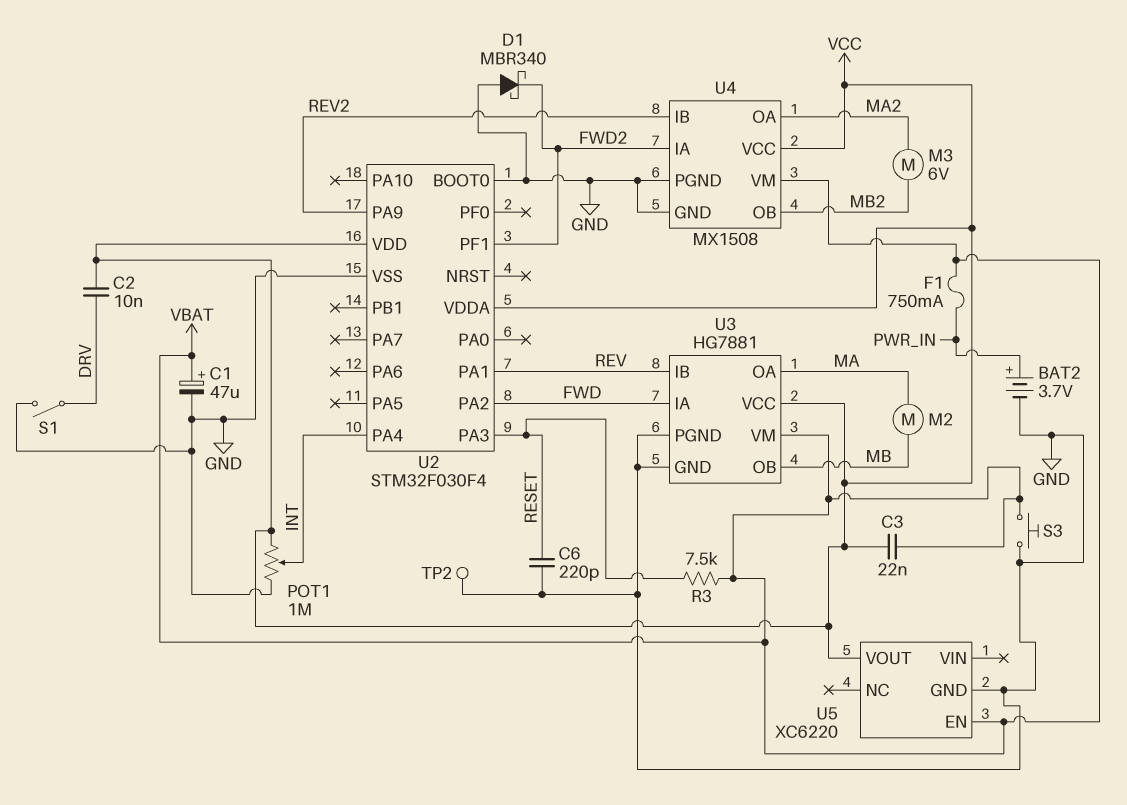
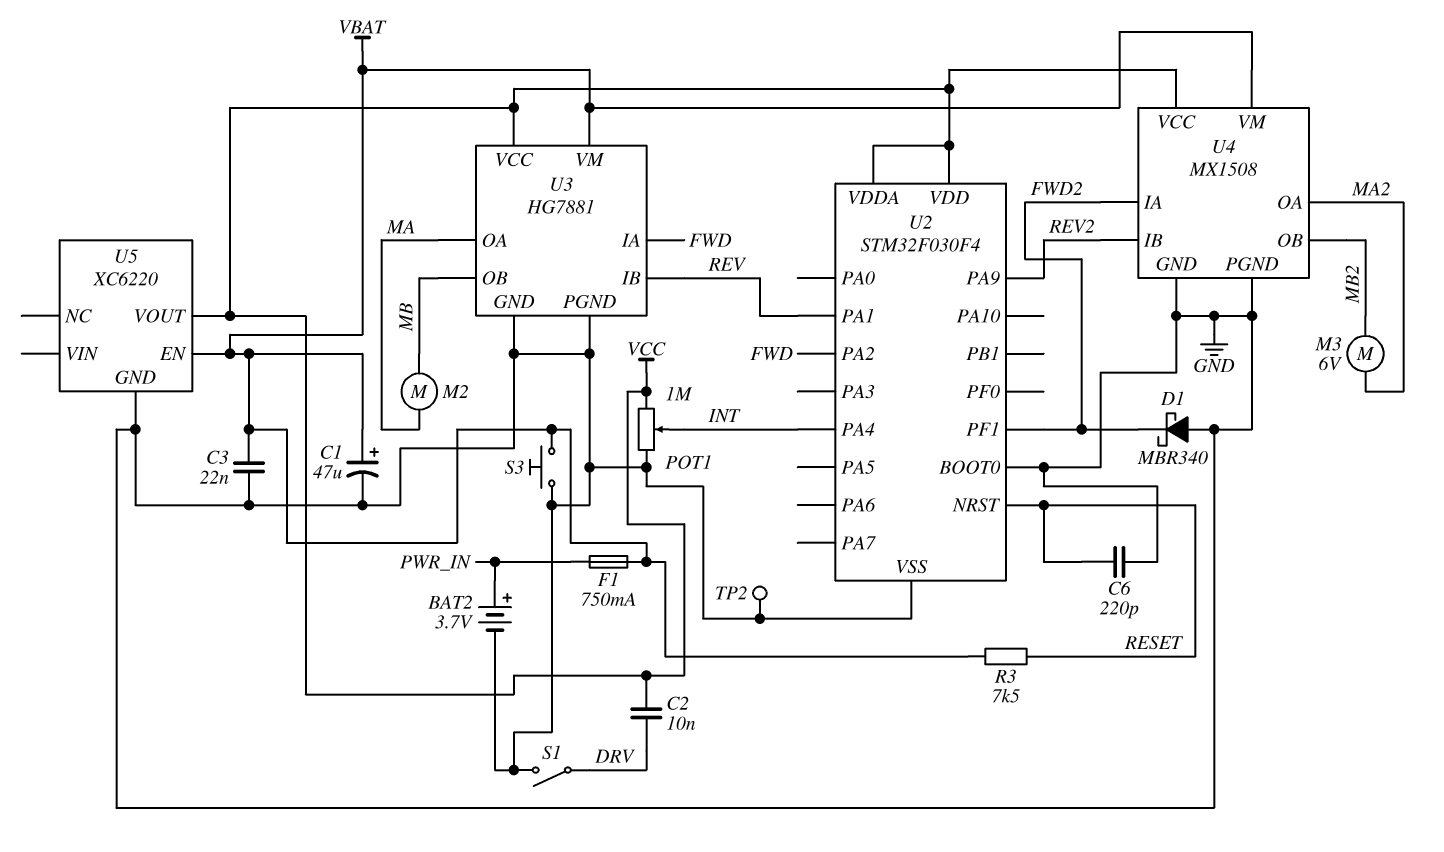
C3: 22nF (VBAT, VCC) -> 22nF (GND, VBAT)
U2 pin NRST: none -> RESET
U2 pin PA3: RESET -> none

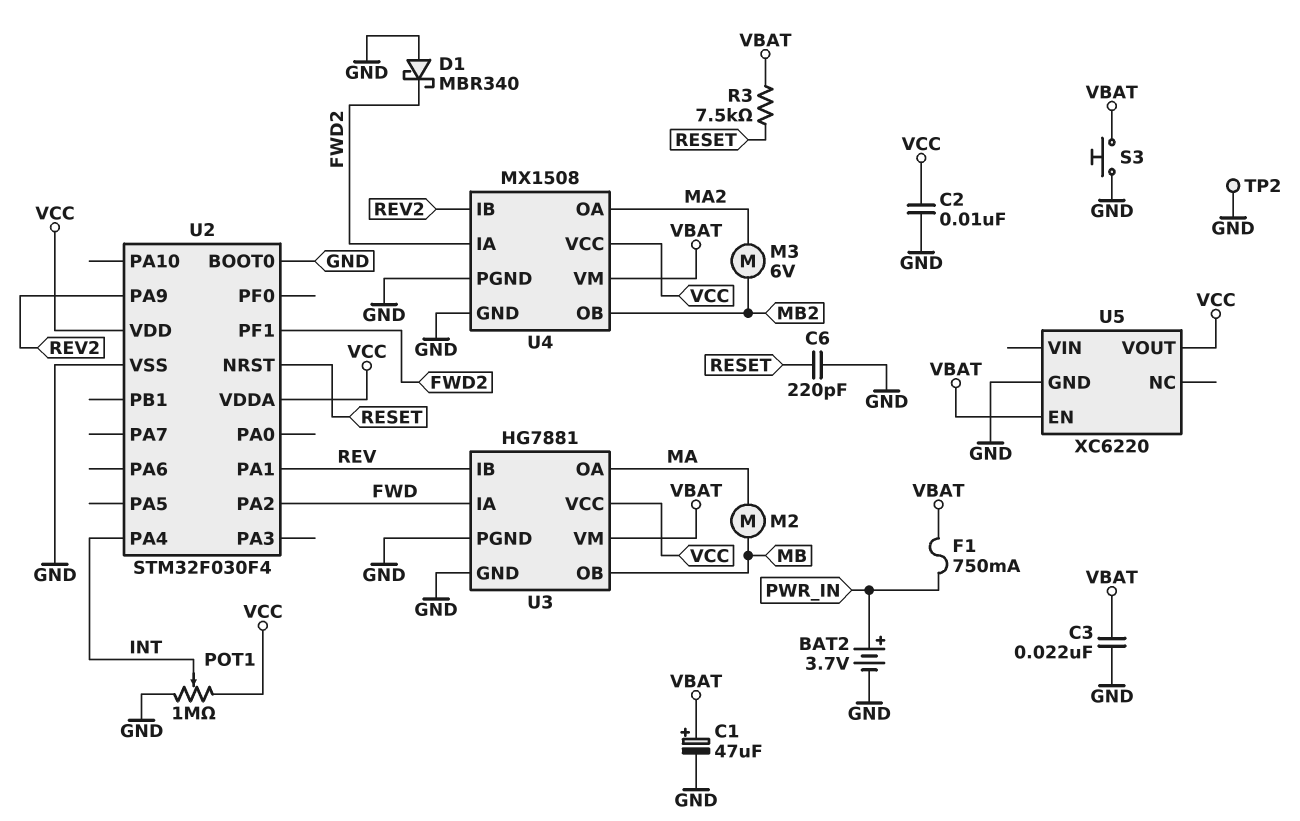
C2: 10nF (DRV, VCC) -> 10nF (GND, VCC)
S1: switch (DRV, GND) -> none

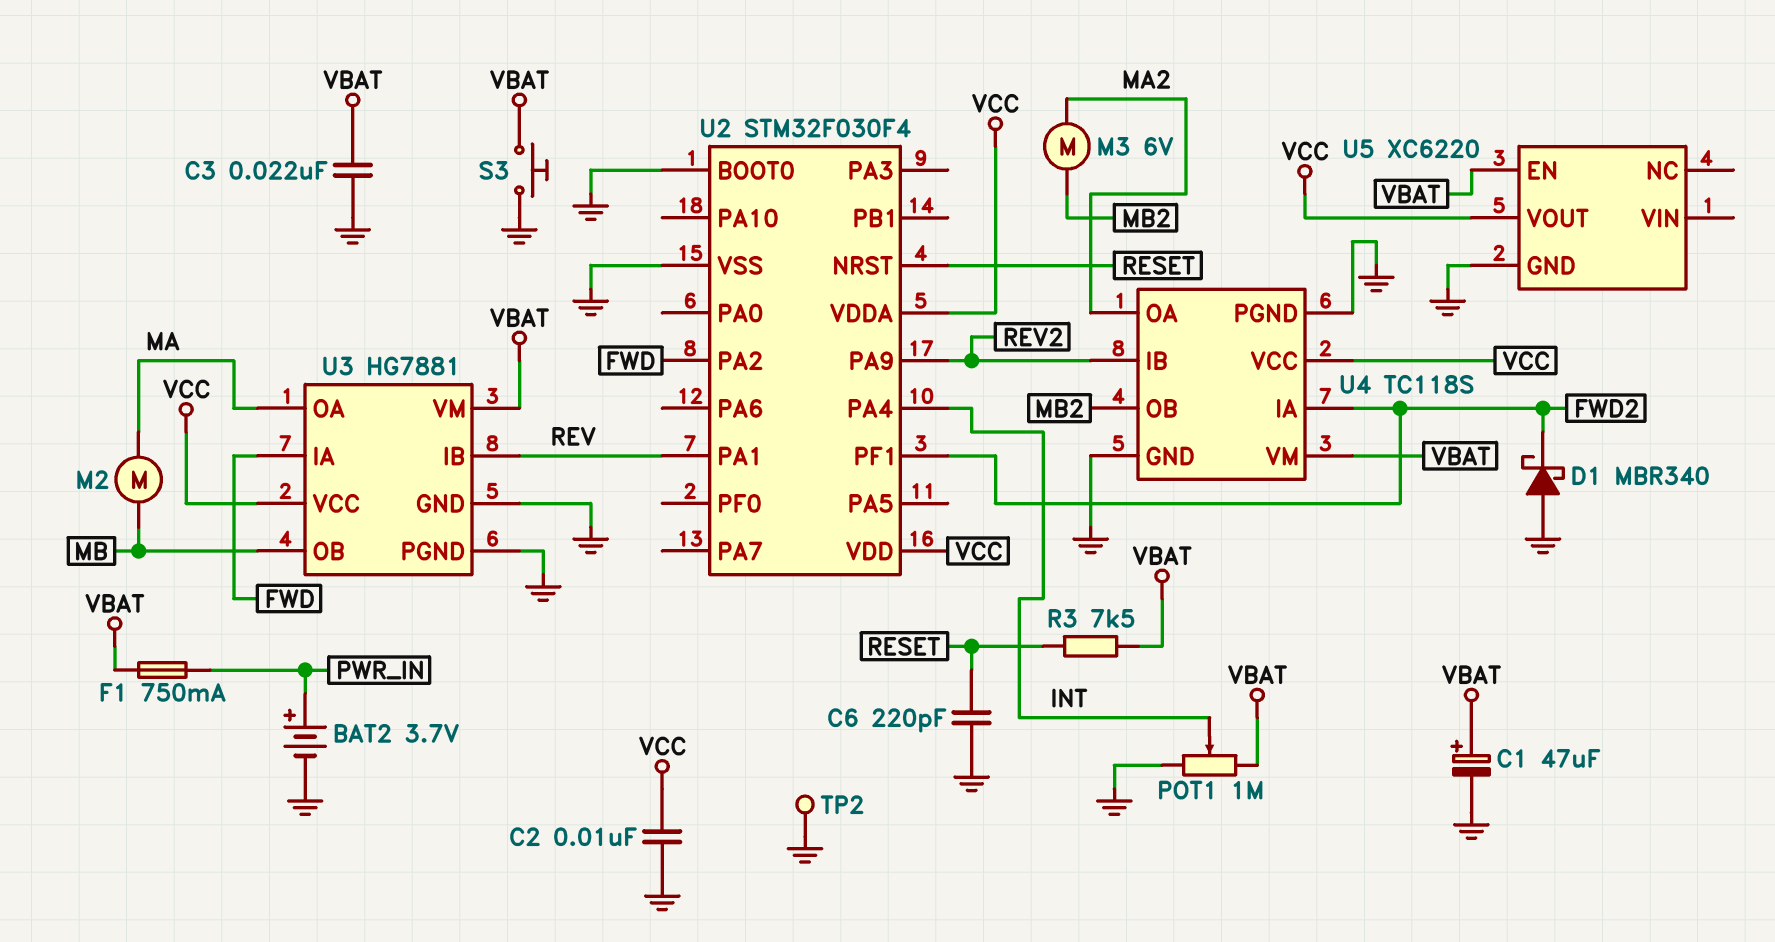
POT1: 1M (GND, VCC, wiper INT) -> 1M (GND, VBAT, wiper INT)
U4: MX1508 -> TC118S

